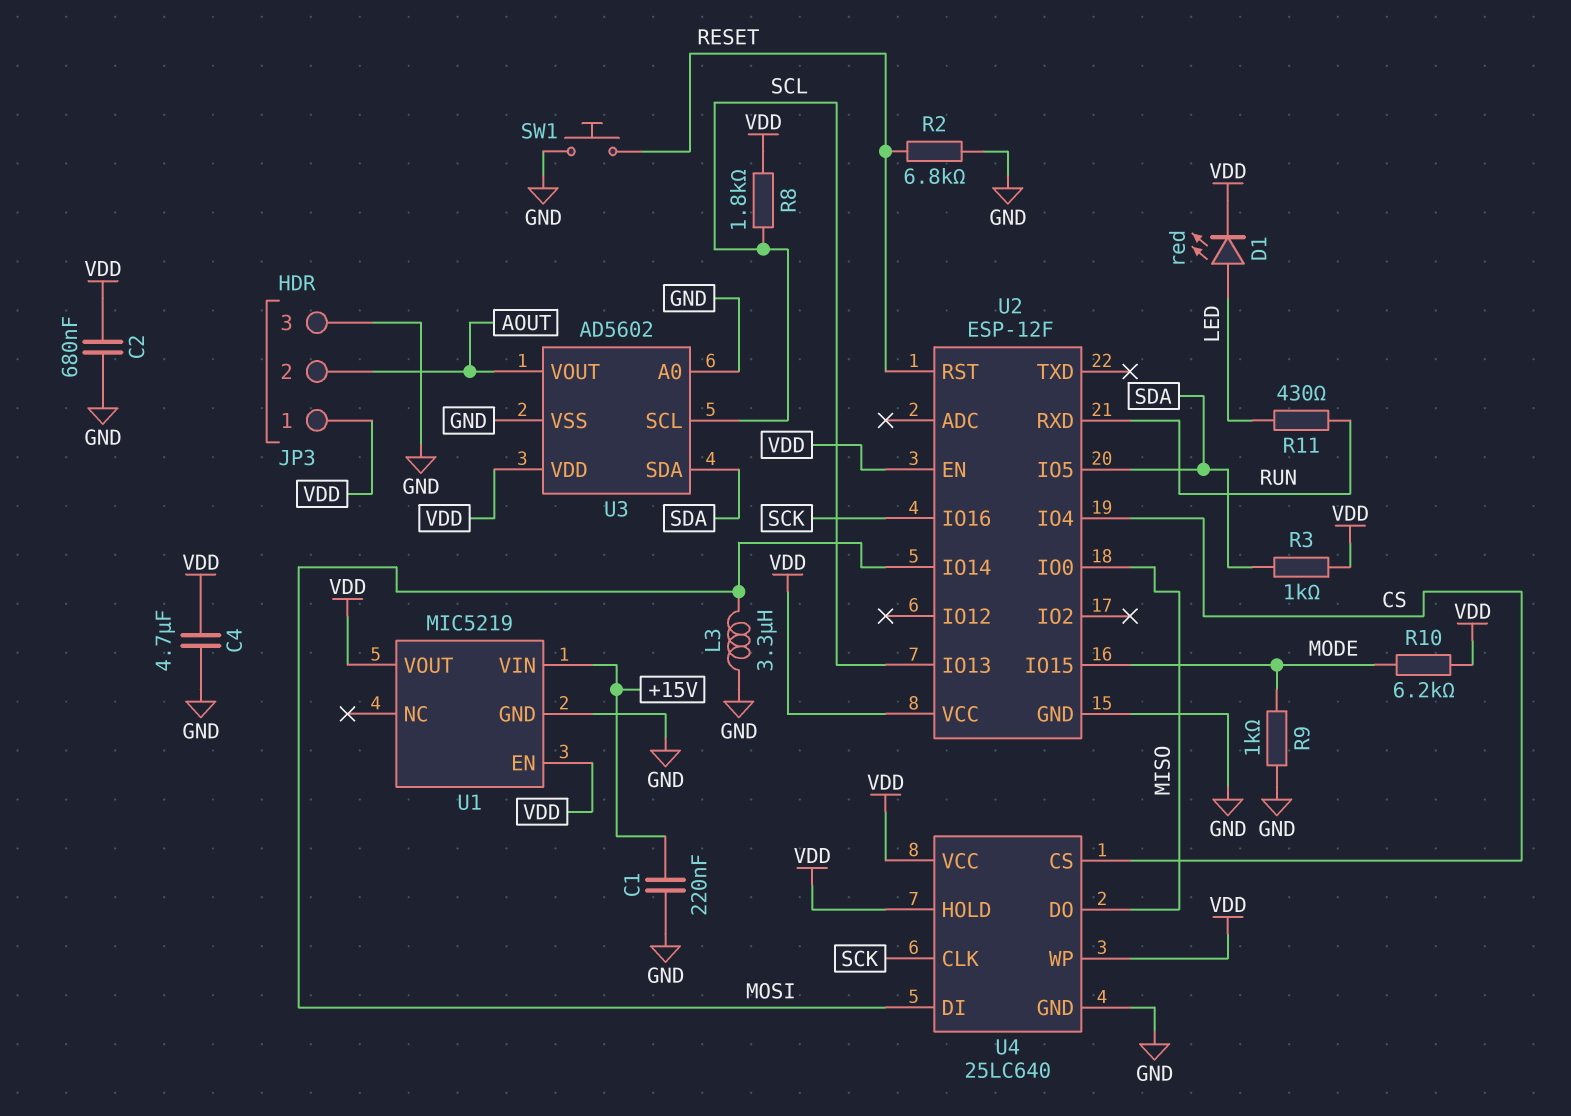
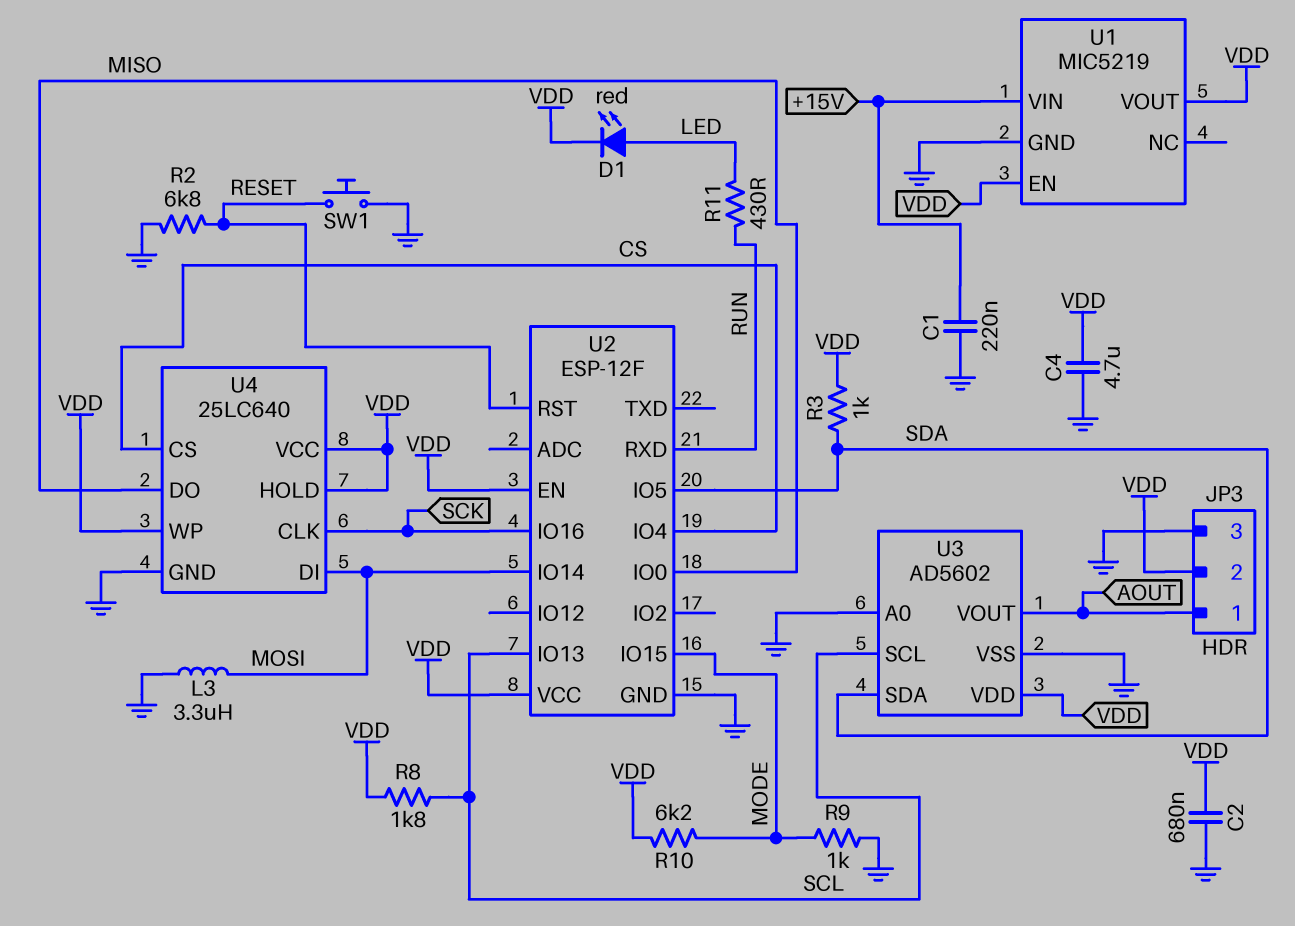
JP3 pin 1: VDD -> AOUT
JP3 pin 2: AOUT -> VDD

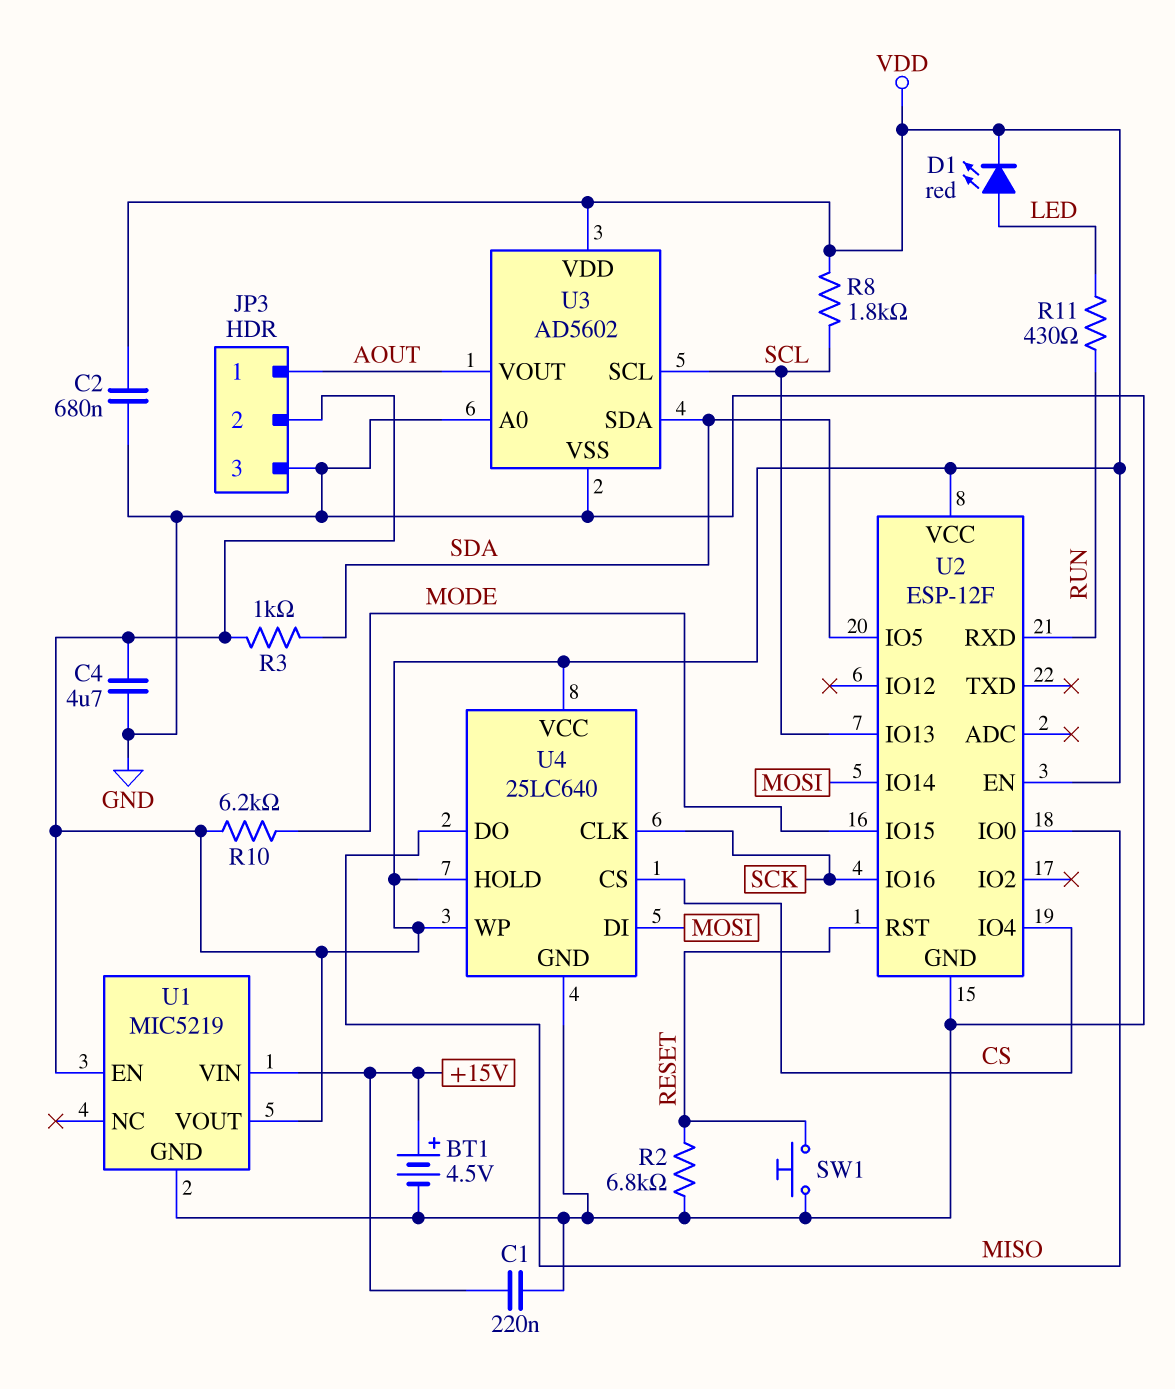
BT1: none -> 4.5V (plus +15V, minus GND)
L3: 3.3uH (GND, MOSI) -> none
R9: 1k (GND, MODE) -> none

